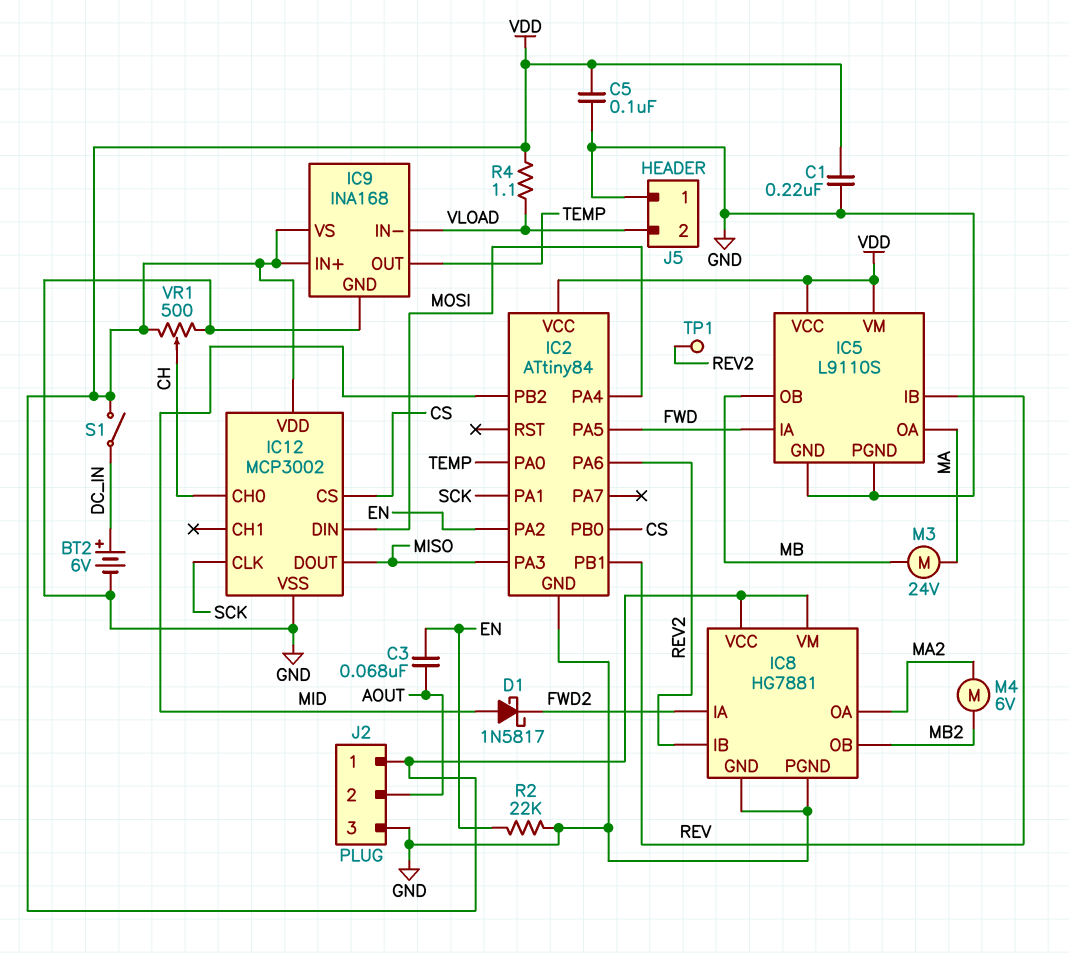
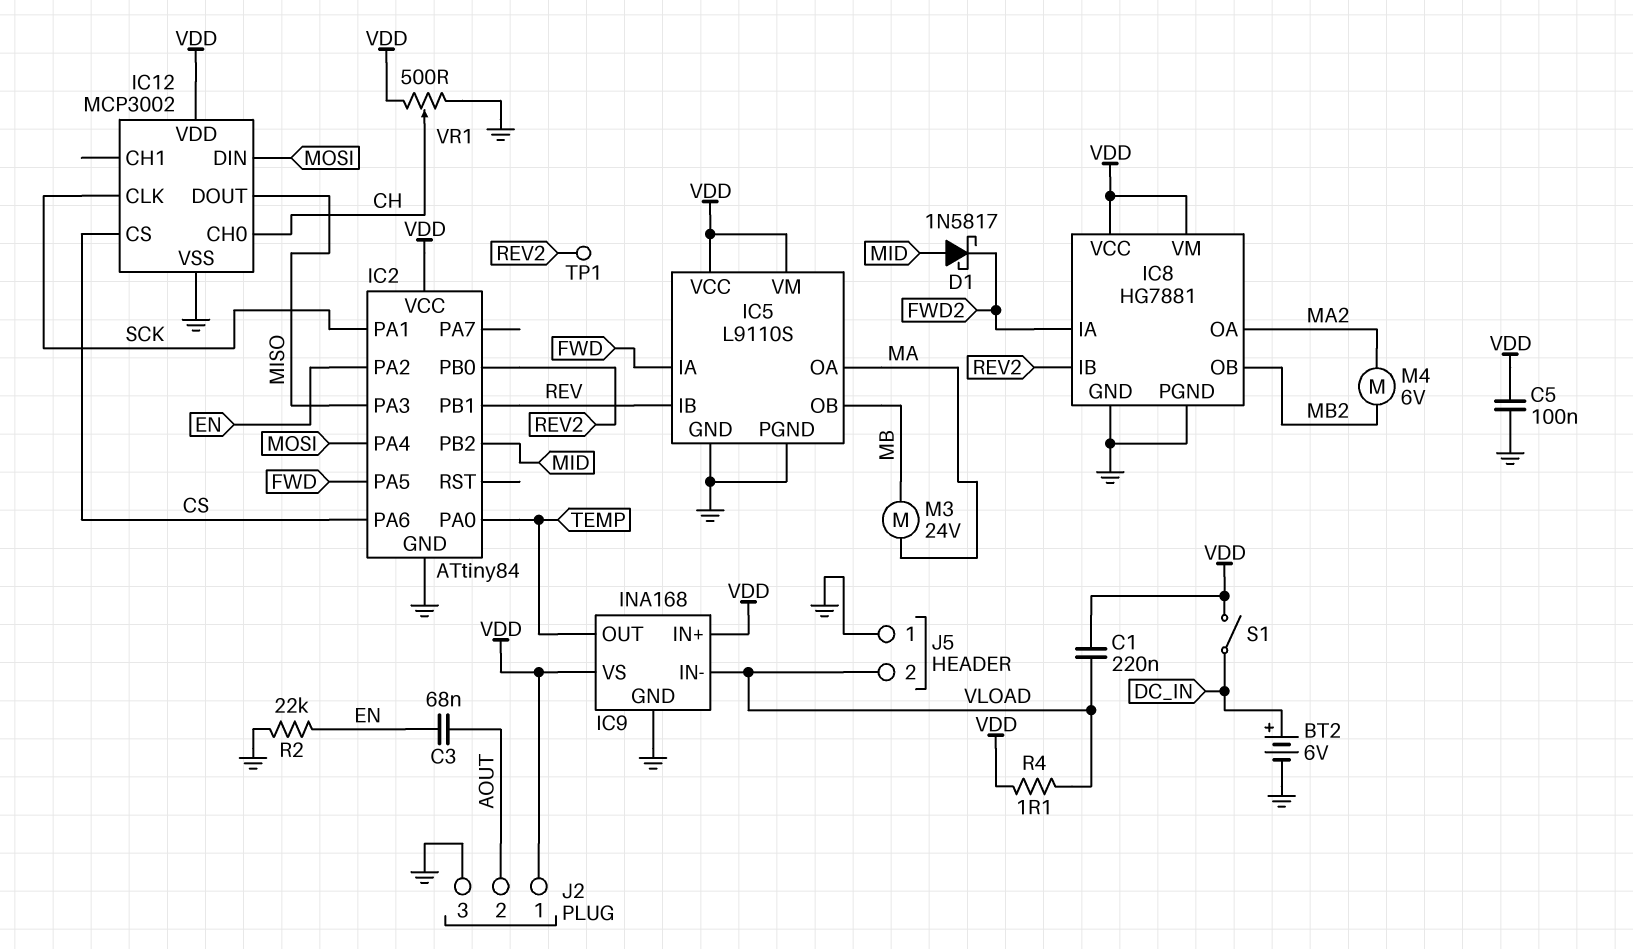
C1: 220nF (GND, VDD) -> 220nF (VDD, VLOAD)
IC2 pin PA6: REV2 -> CS
IC2 pin PB0: CS -> REV2

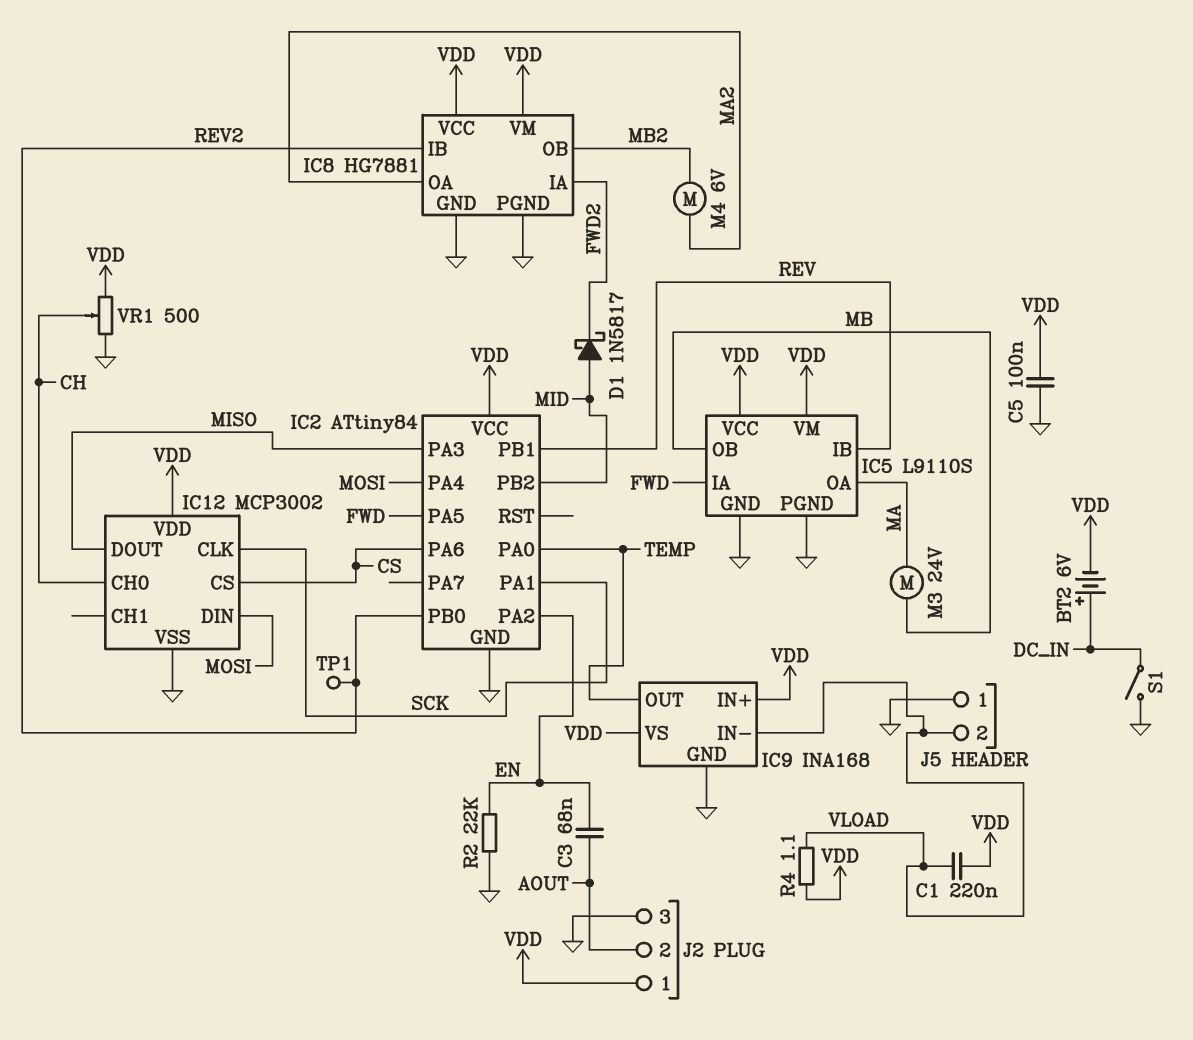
BT2: 6V (plus DC_IN, minus GND) -> 6V (plus DC_IN, minus VDD)
S1: switch (DC_IN, VDD) -> switch (DC_IN, GND)

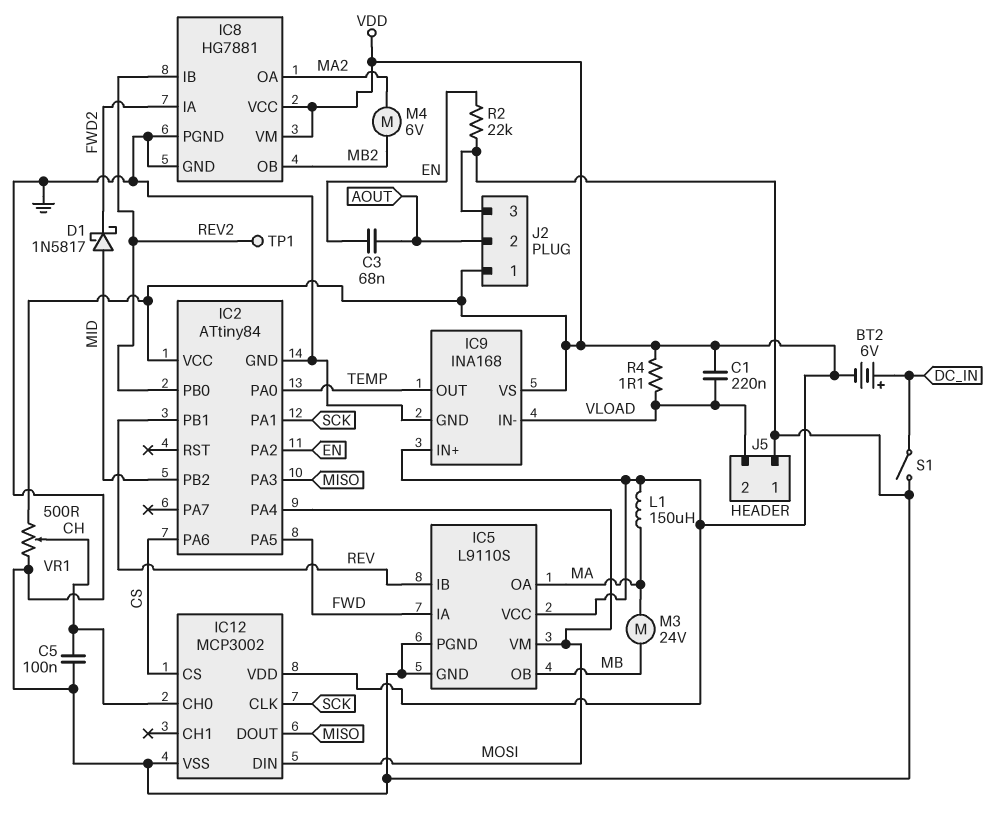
C5: 100nF (GND, VDD) -> 100nF (CH, GND)
IC5 pin VM: VDD -> MOSI
L1: none -> 150uH (MA, VDD)

